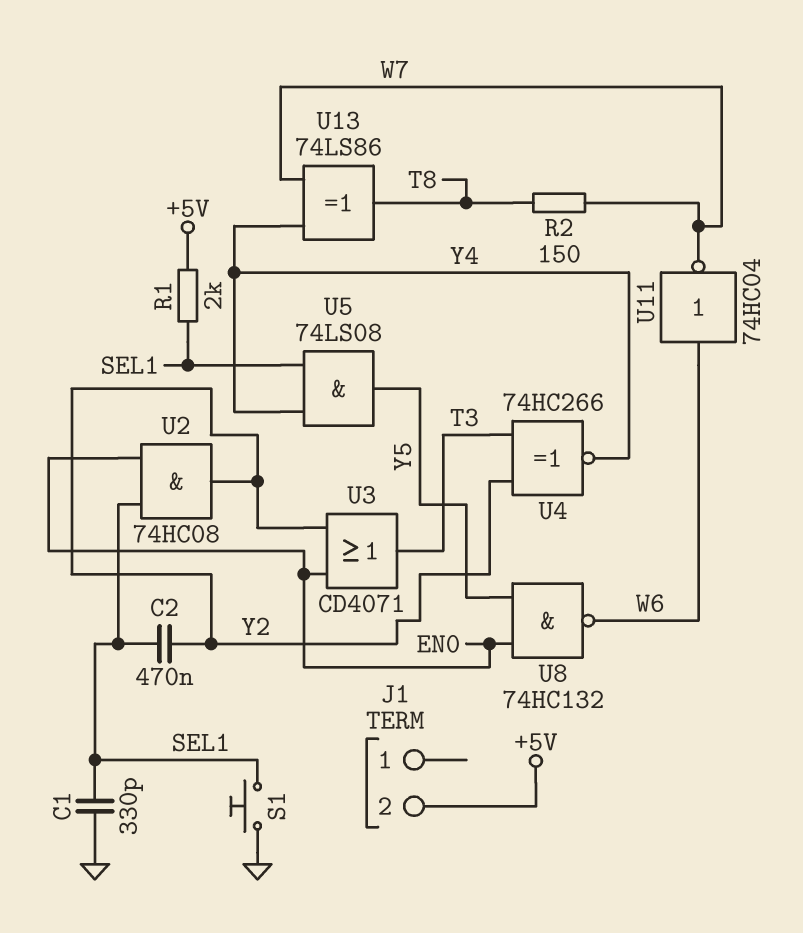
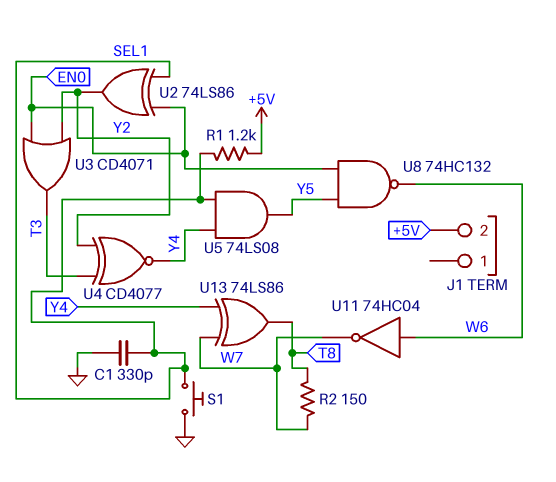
C2: 470nF (SEL1, Y2) -> none
R1: 2k (+5V, SEL1) -> 1.2k (+5V, SEL1)
U2: AND 74HC08 (in EN0, in SEL1, out Y2) -> XOR 74LS86 (in EN0, in SEL1, out Y2)
U4: XNOR 74HC266 (in T3, in Y2, out Y4) -> XNOR CD4077 (in T3, in Y2, out Y4)

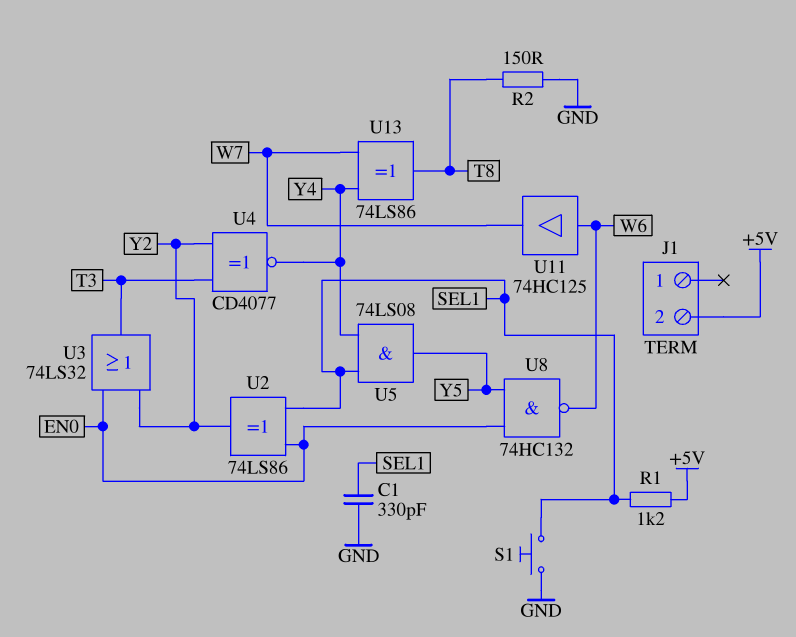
R2: 150 (T8, W7) -> 150 (GND, T8)
U3: OR CD4071 (in EN0, in Y2, out T3) -> OR 74LS32 (in EN0, in Y2, out T3)
U11: NOT 74HC04 (in W6, out W7) -> buffer 74HC125 (in W6, out W7)

